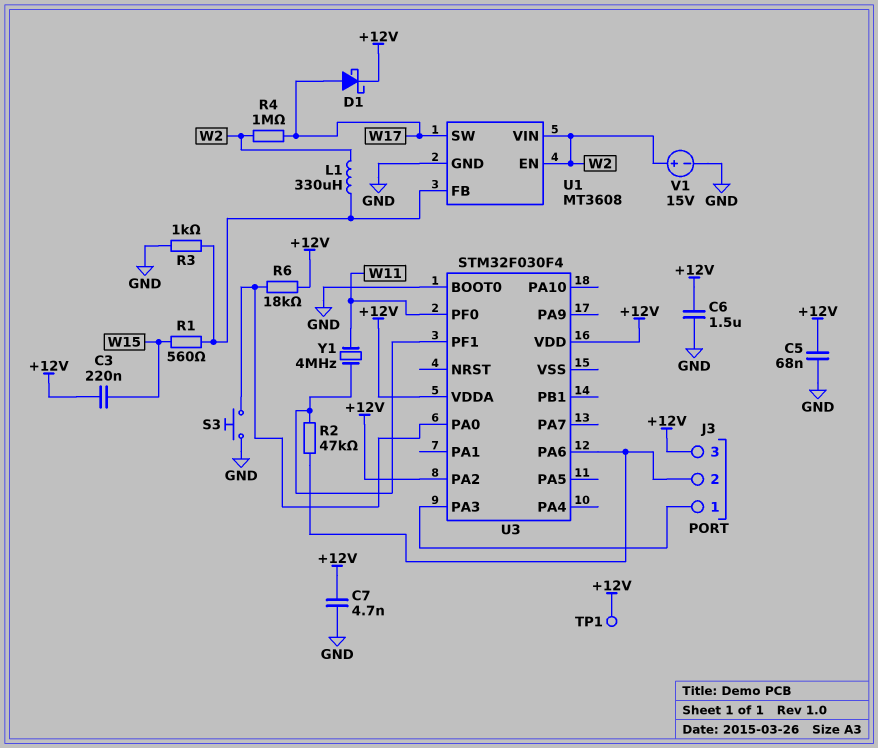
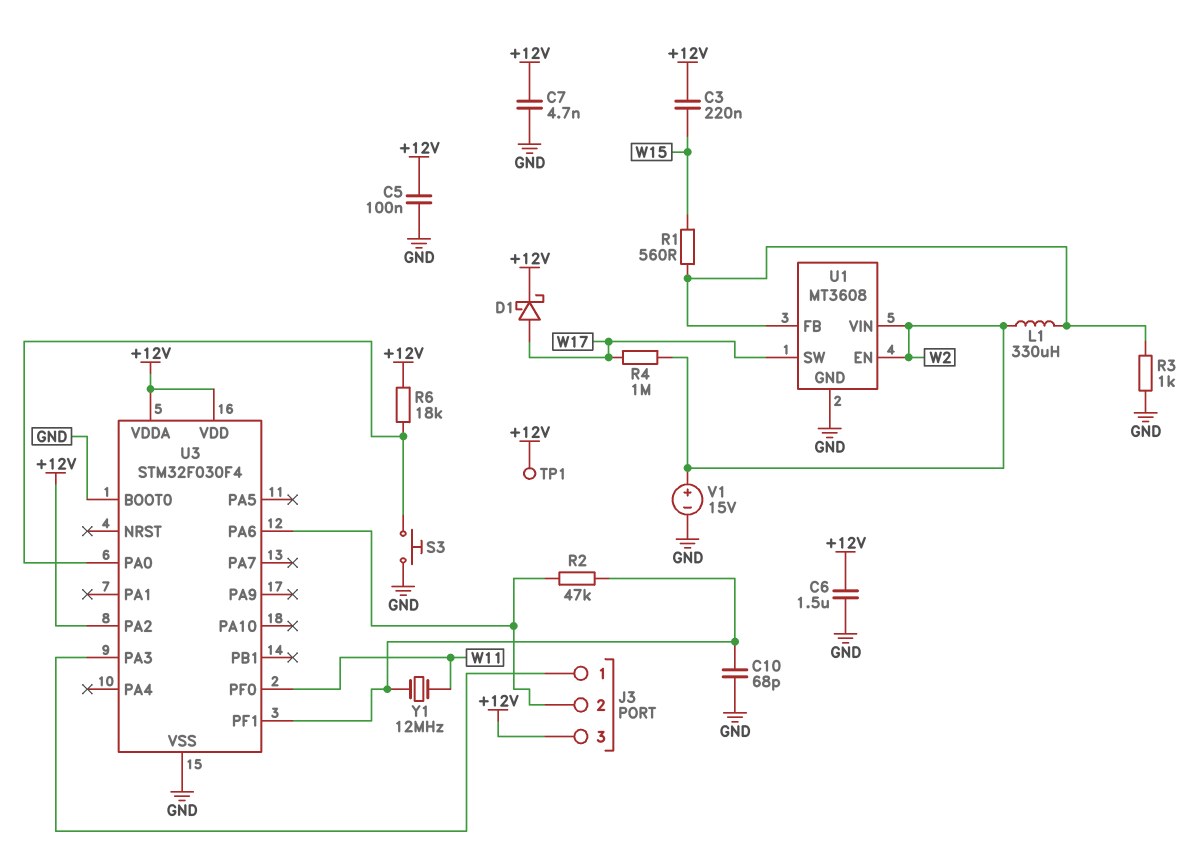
C5: 68nF (+12V, GND) -> 100nF (+12V, GND)
C10: none -> 68pF (GND, U3/PF1)
U3 pin VSS: none -> GND
Y1: 4MHz (U3/PF1, W11) -> 12MHz (U3/PF1, W11)

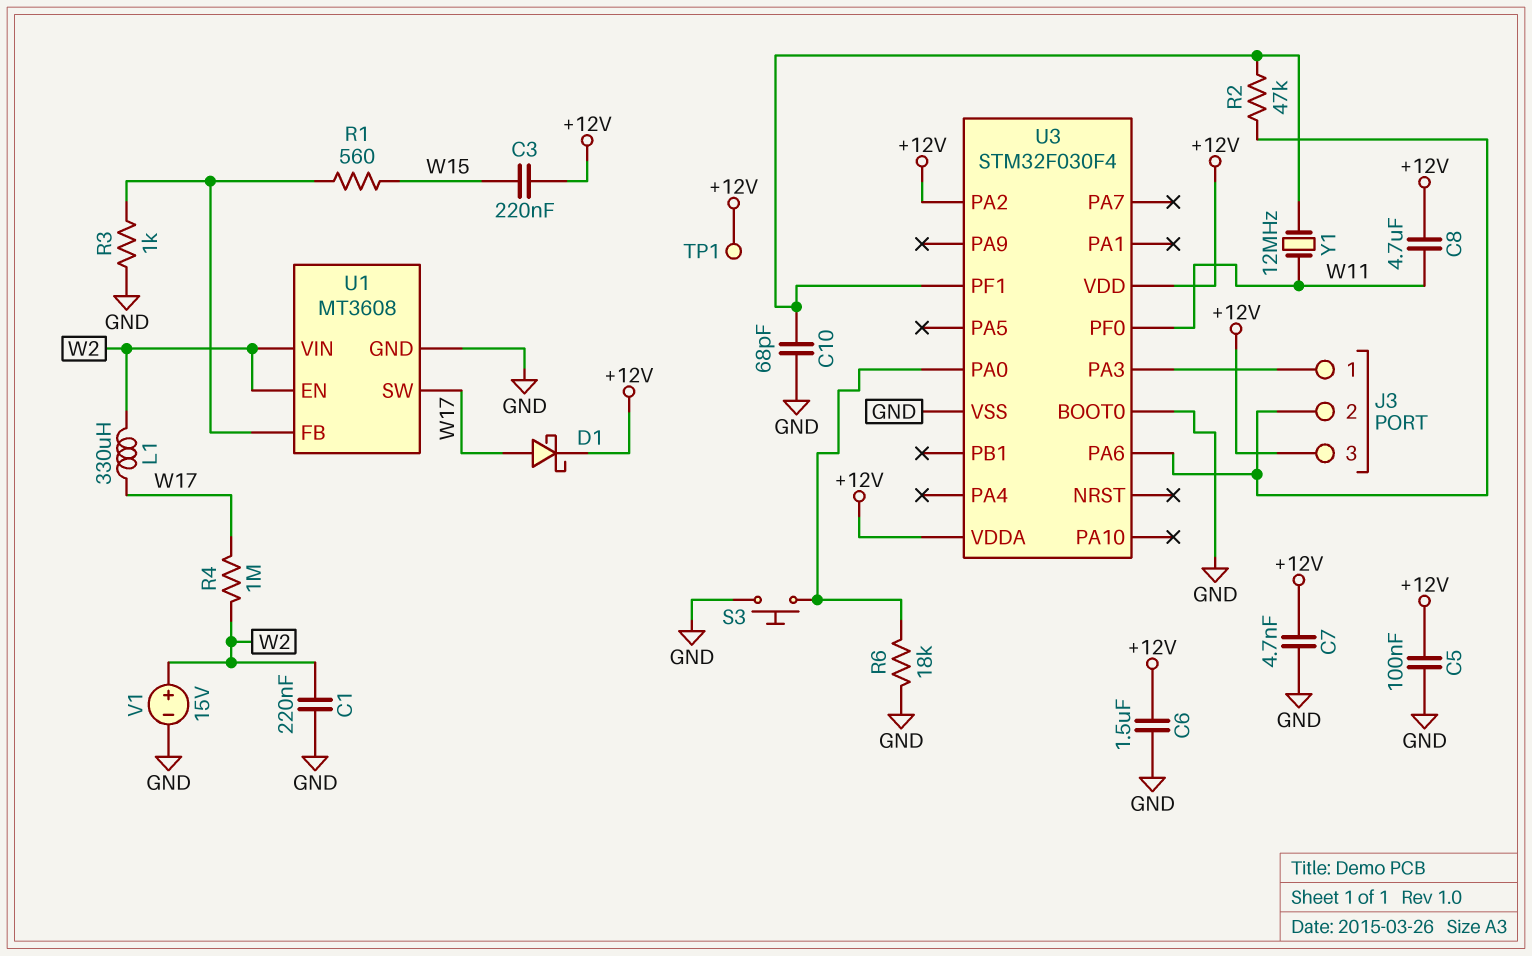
C1: none -> 220nF (GND, W2)
C8: none -> 4.7uF (+12V, W11)
L1: 330uH (U1/FB, W2) -> 330uH (W2, W17)
R6: 18k (+12V, U3/PA0) -> 18k (GND, U3/PA0)

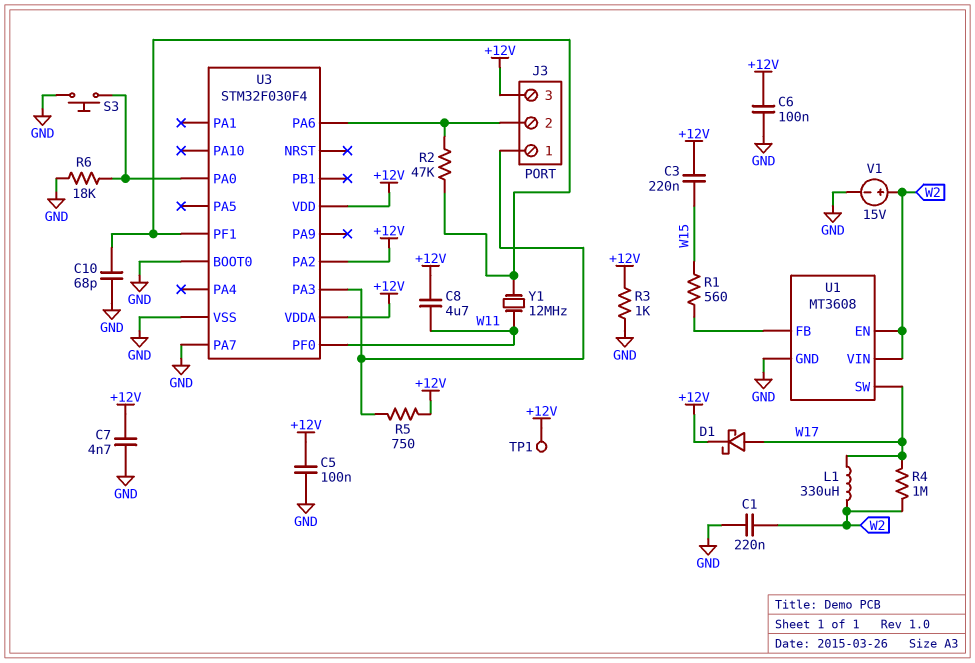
C6: 1.5uF (+12V, GND) -> 100nF (+12V, GND)
R3: 1k (GND, U1/FB) -> 1k (+12V, GND)
R5: none -> 750 (+12V, J3/1)
U3 pin PA7: none -> GND

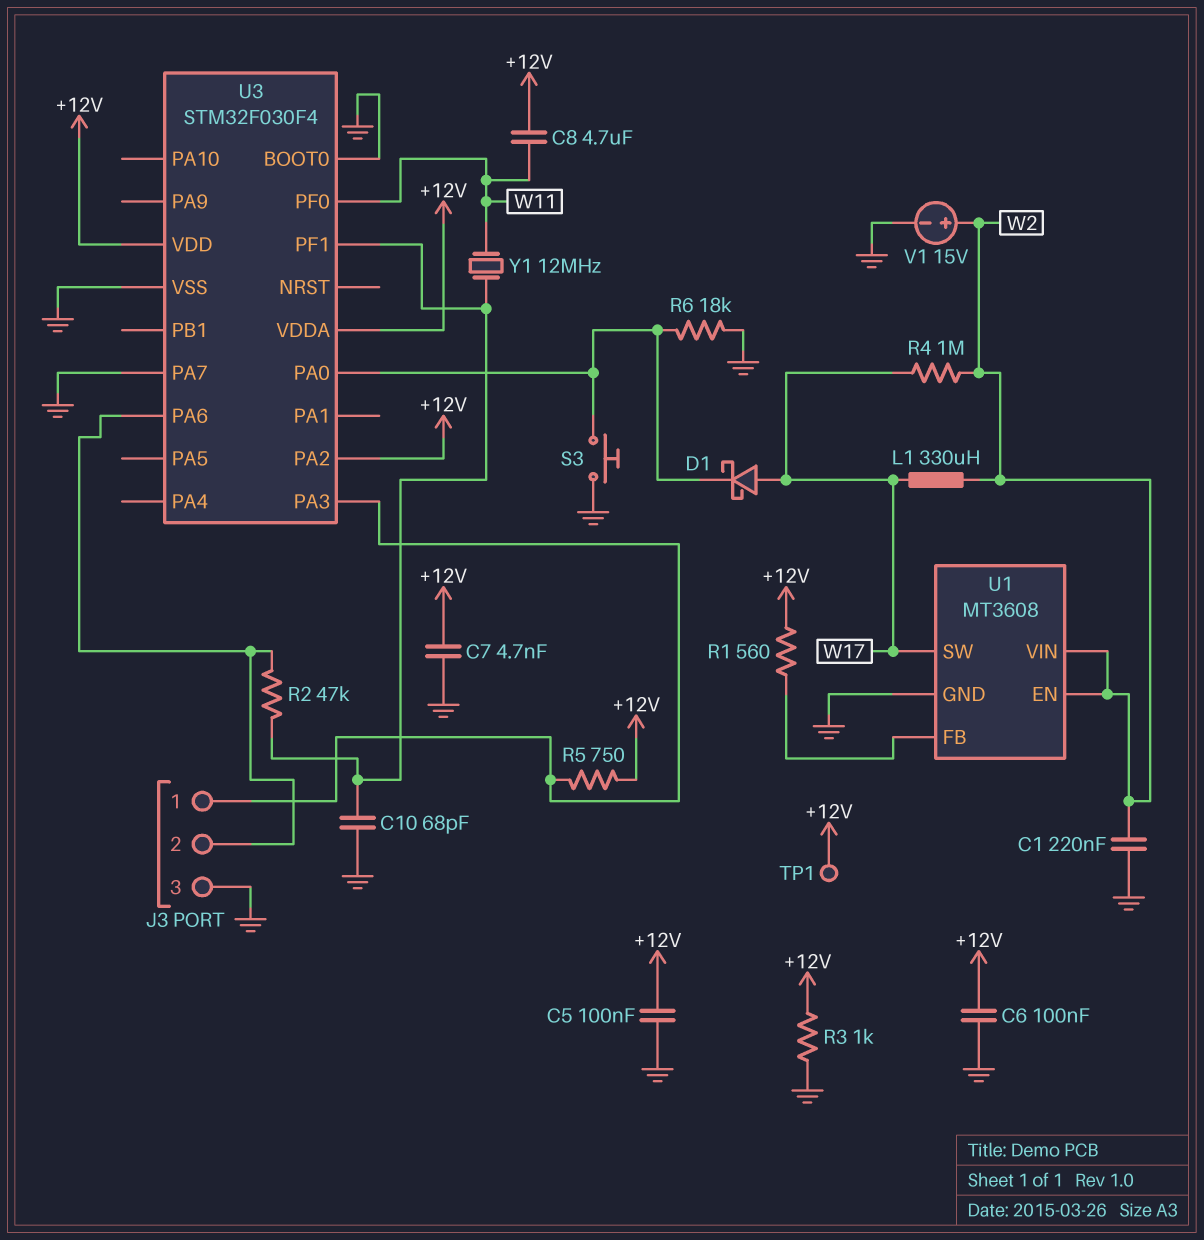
C3: 220nF (+12V, W15) -> none
D1: schottky (A W17, K +12V) -> schottky (A W17, K U3/PA0)
J3 pin 3: +12V -> GND
R1: 560 (U1/FB, W15) -> 560 (+12V, U1/FB)

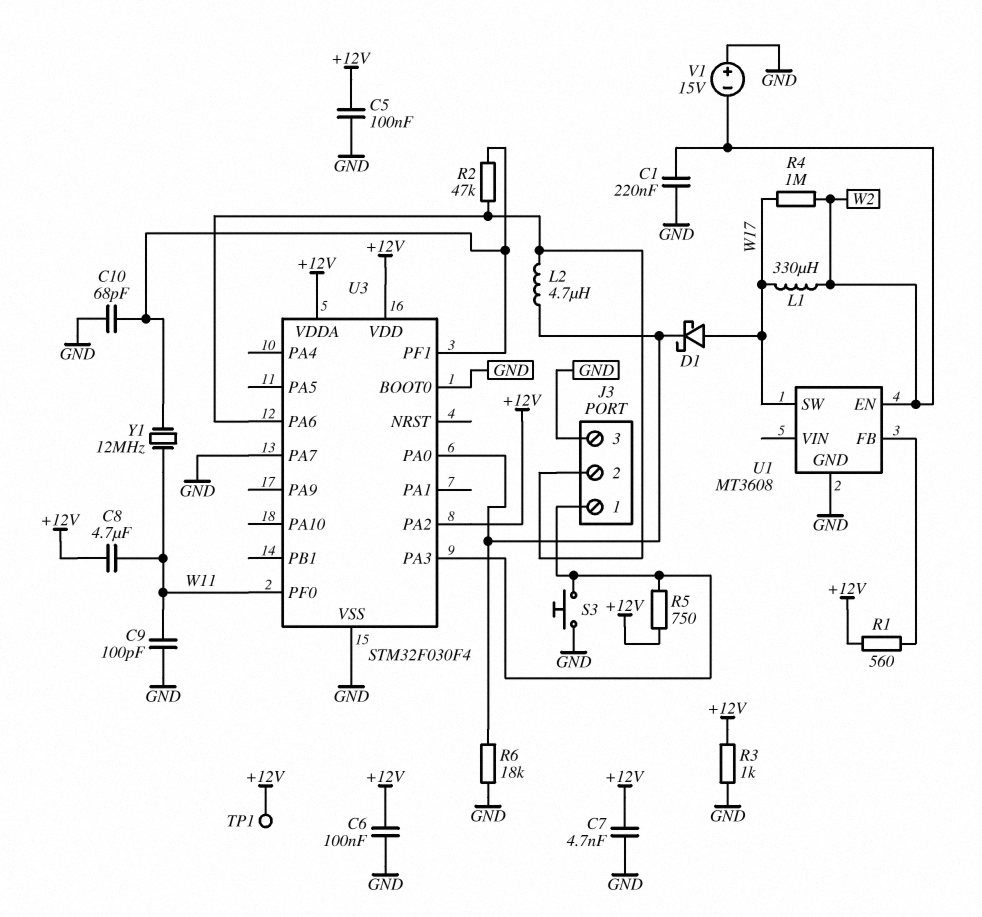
C9: none -> 100pF (GND, W11)
L2: none -> 4.7uH (J3/2, U3/PA0)
S3: button (GND, U3/PA0) -> button (GND, J3/1)
U1 pin VIN: W2 -> none
V1: 15V (plus W2, minus GND) -> 15V (plus GND, minus W2)

